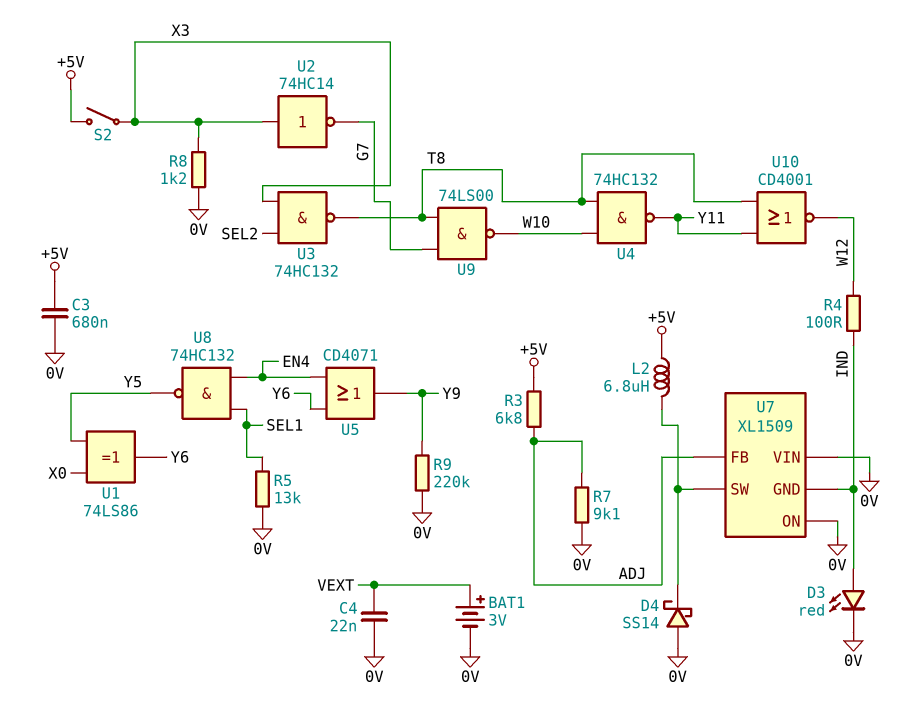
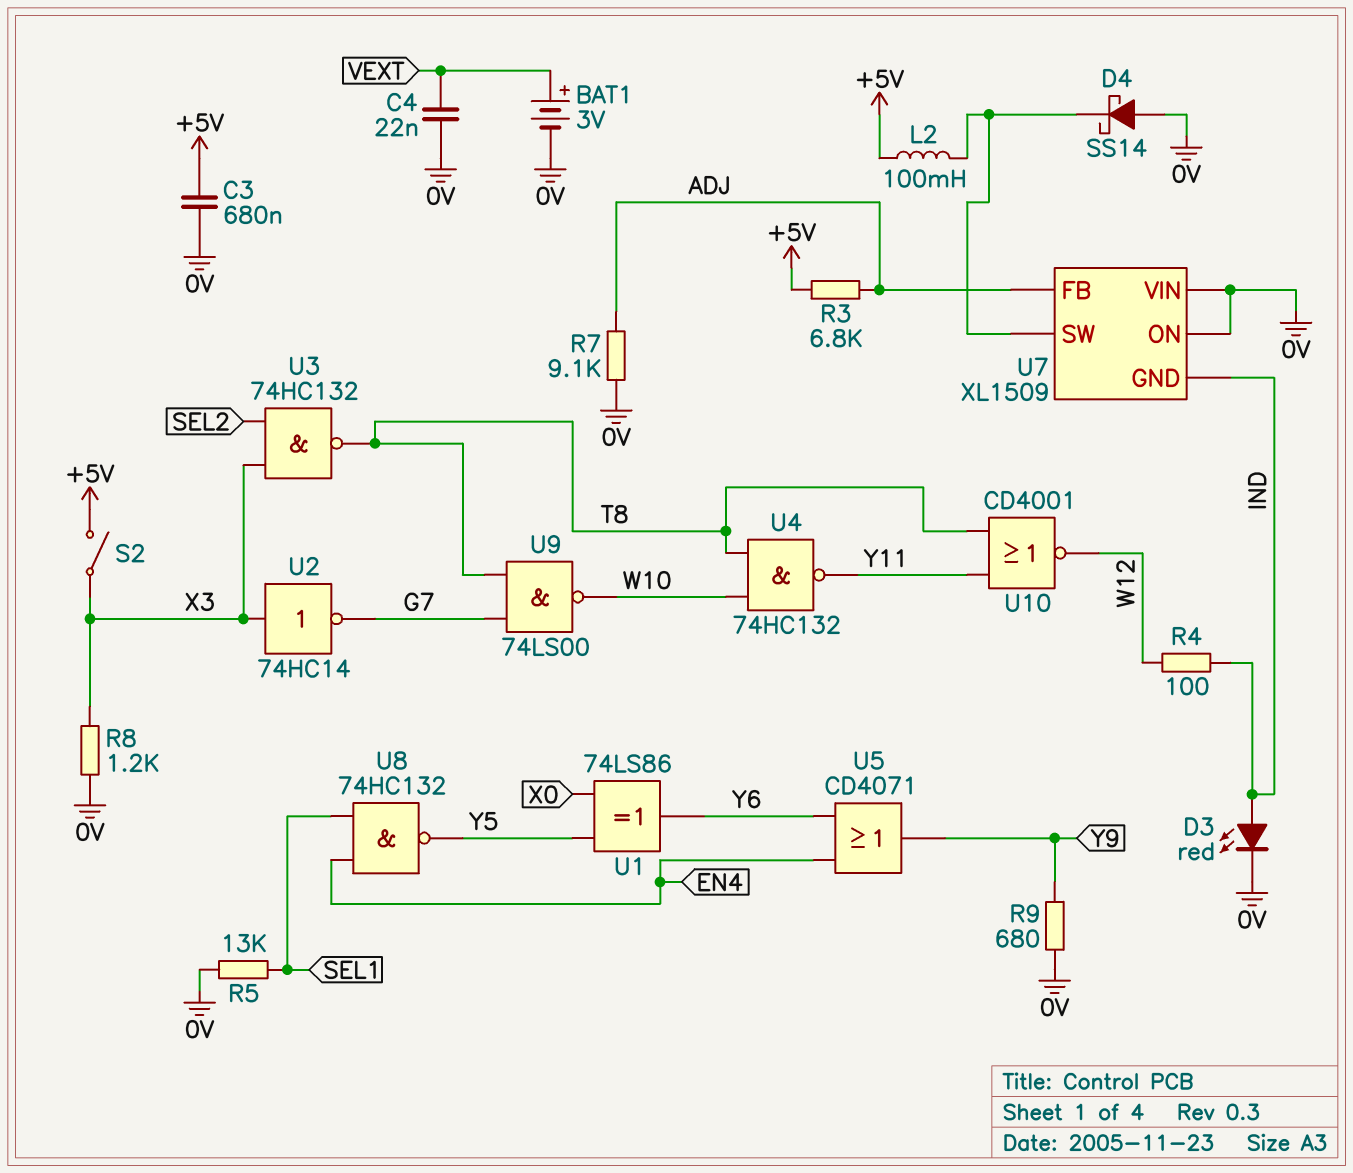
L2: 6.8uH (+5V, U7/SW) -> 100mH (+5V, U7/SW)
R9: 220k (0V, Y9) -> 680 (0V, Y9)

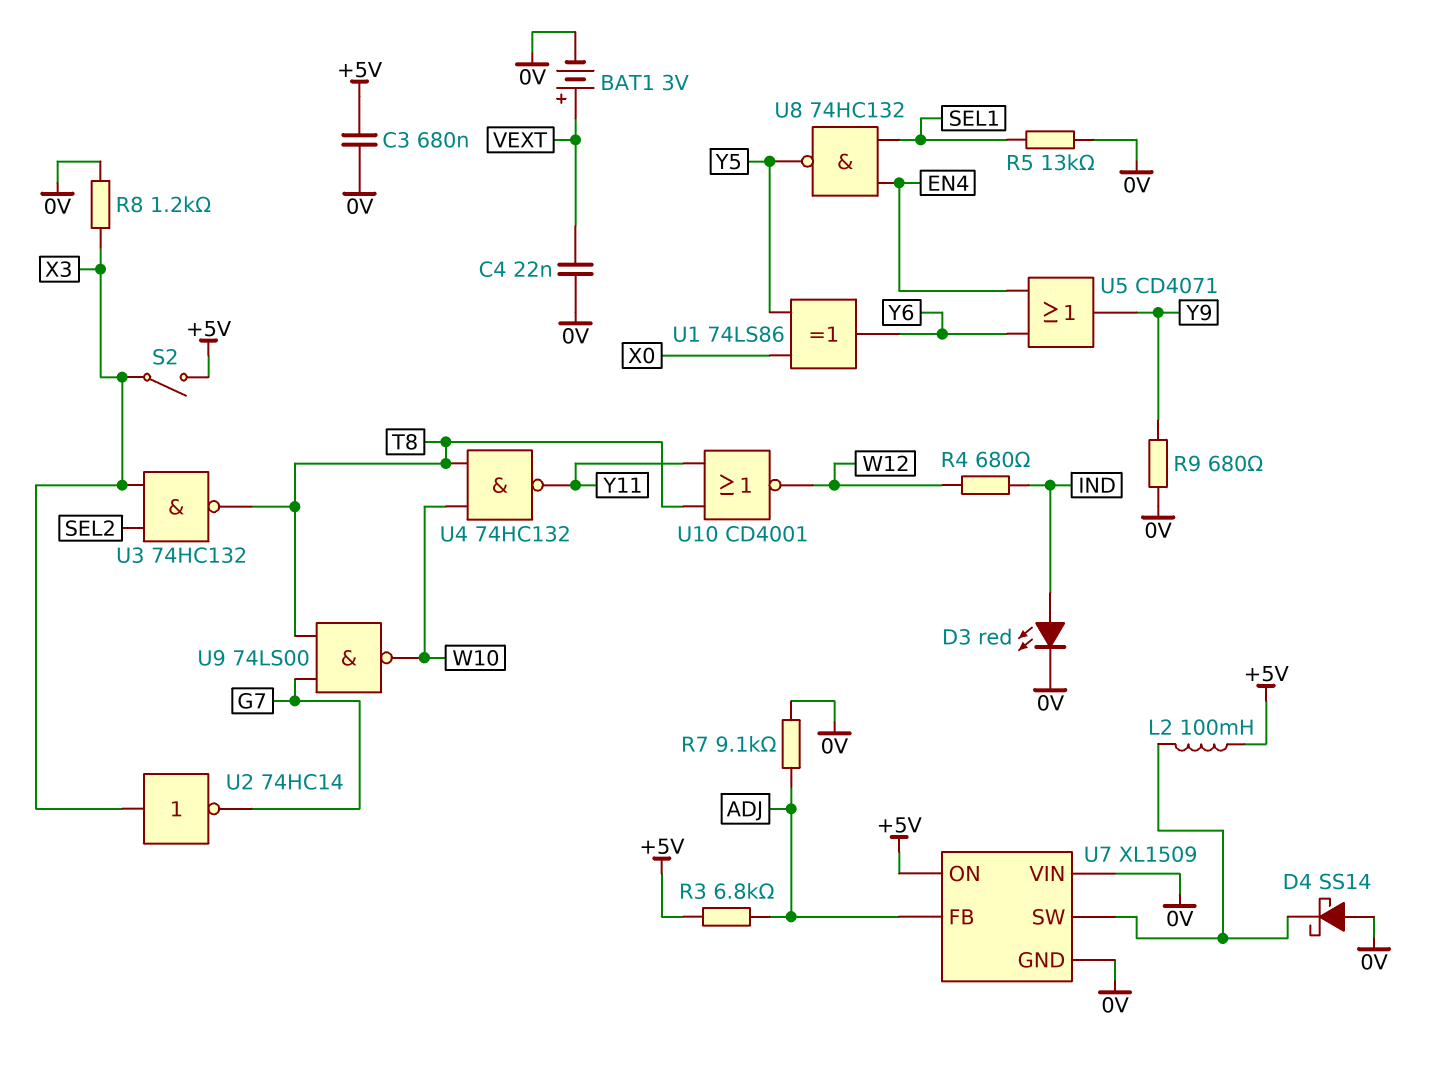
R4: 100 (IND, W12) -> 680 (IND, W12)
U7 pin GND: IND -> 0V
U7 pin ON: 0V -> +5V

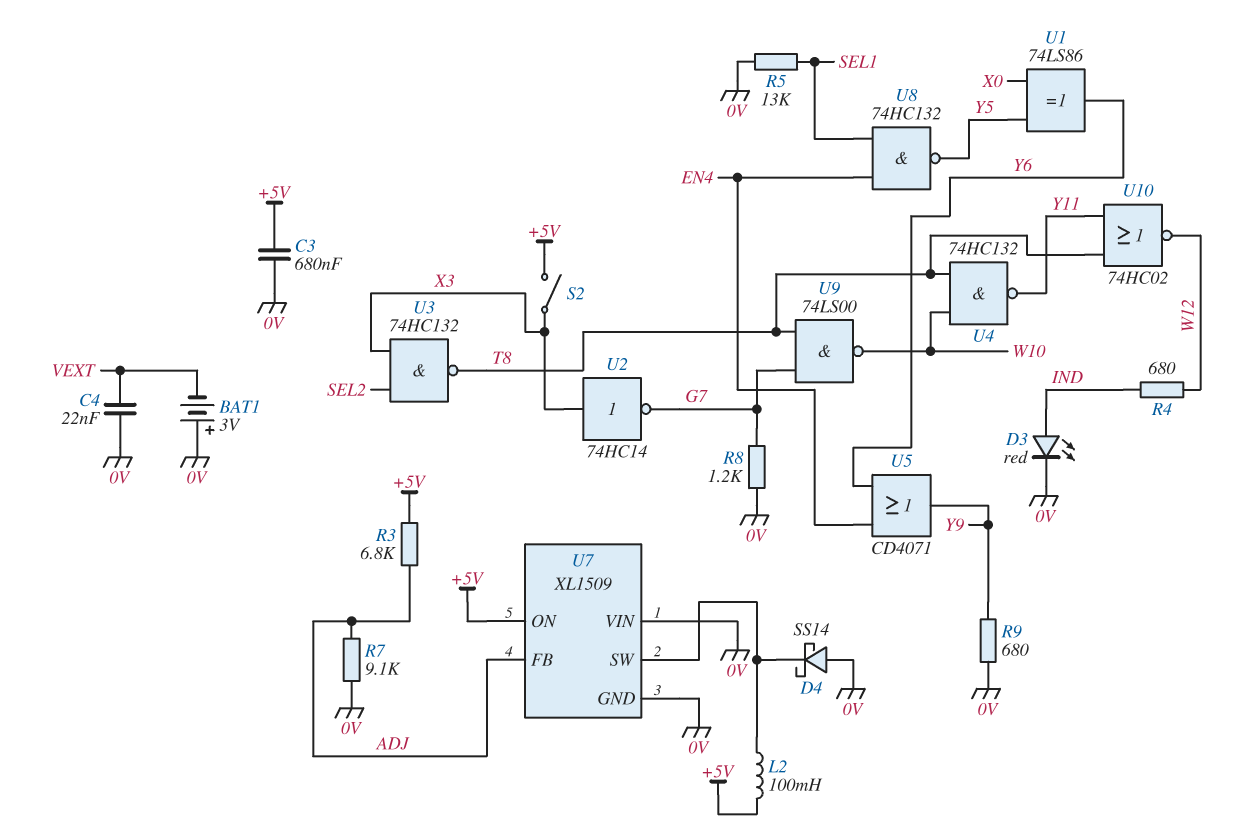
BAT1: 3V (plus VEXT, minus 0V) -> 3V (plus 0V, minus VEXT)
R8: 1.2k (0V, X3) -> 1.2k (0V, G7)
U10: NOR CD4001 (in T8, in Y11, out W12) -> NOR 74HC02 (in T8, in Y11, out W12)

